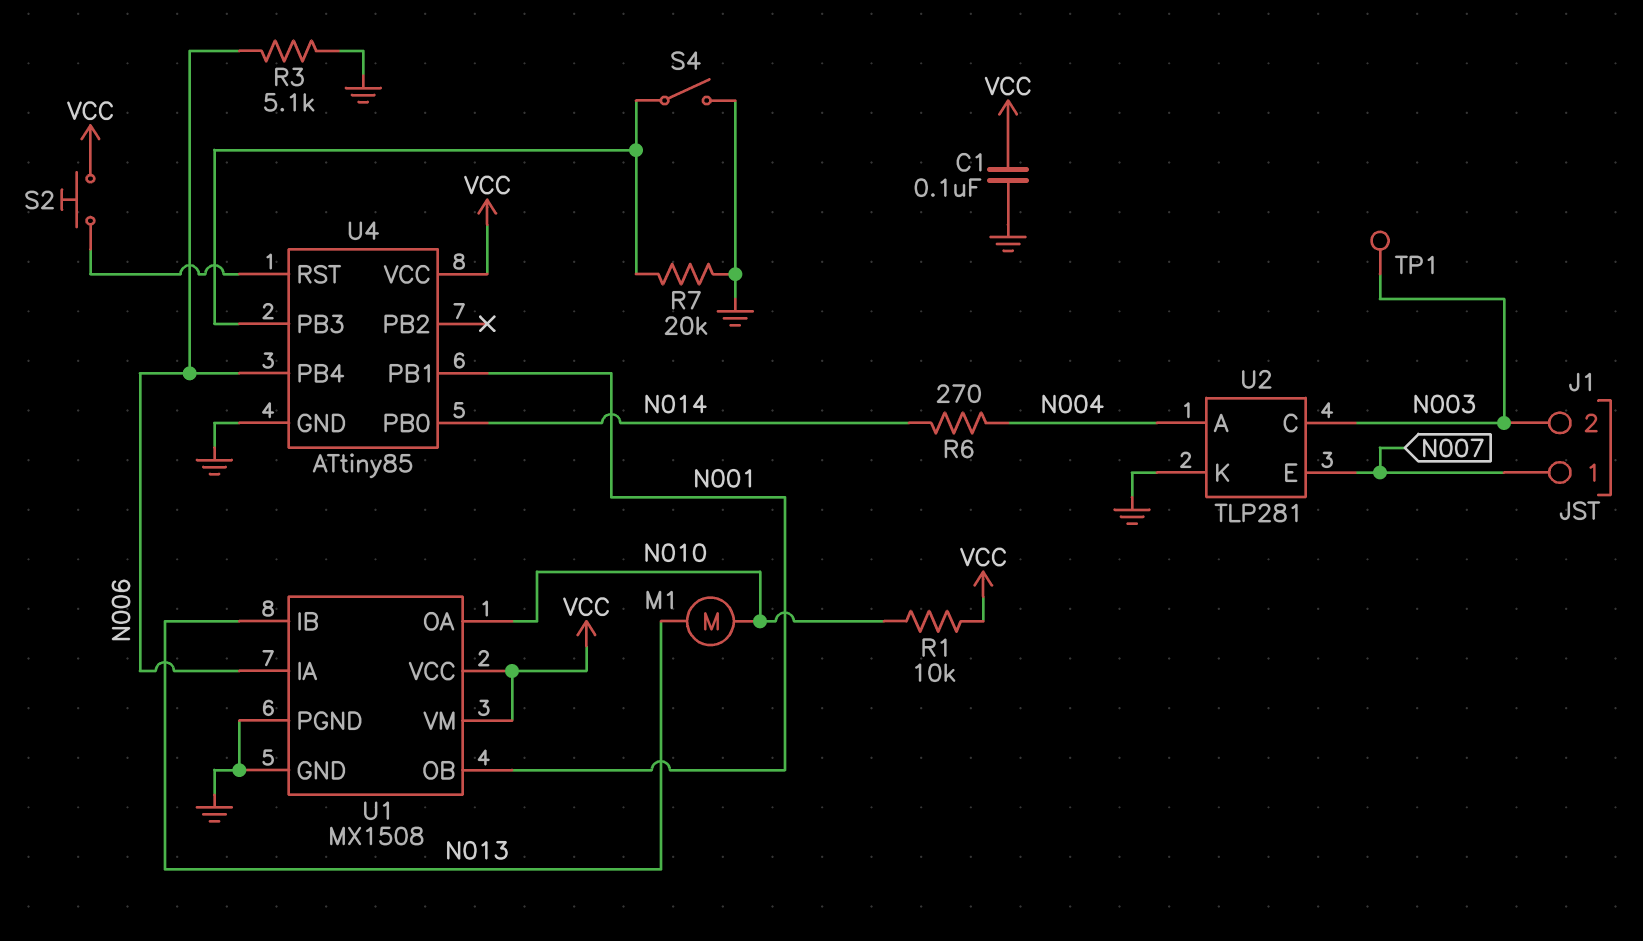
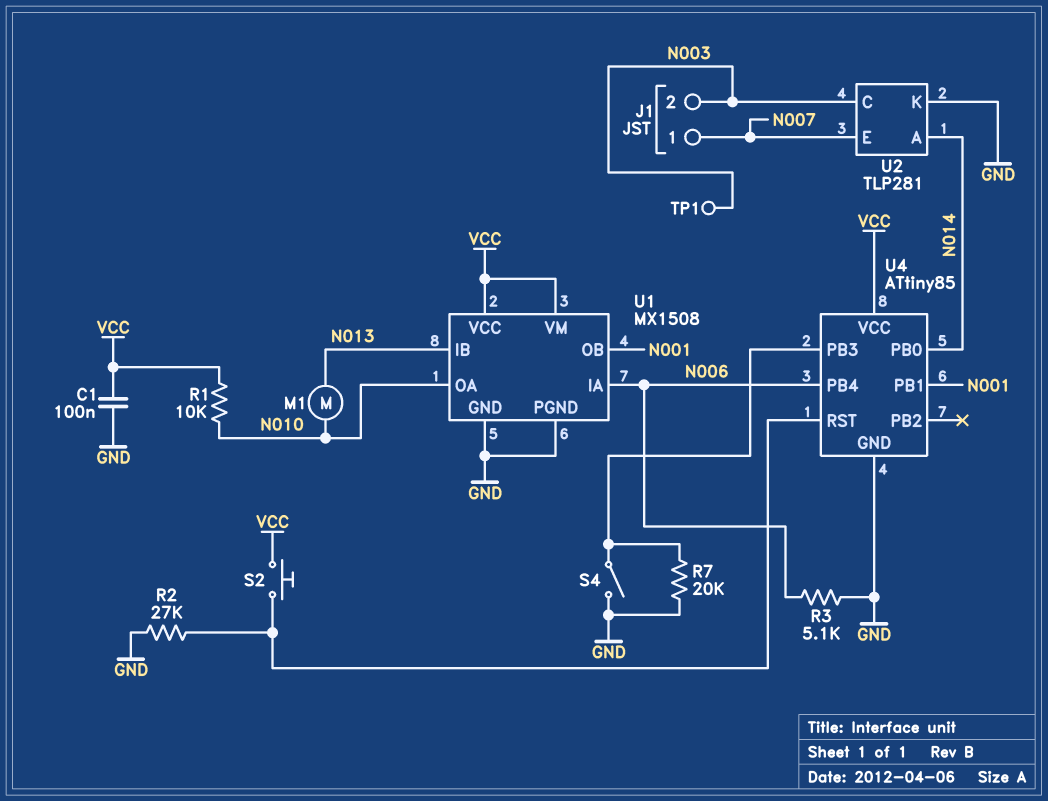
R2: none -> 27k (GND, U4/RST)
R6: 270 (N004, N014) -> none
U2 pin A: N004 -> N014

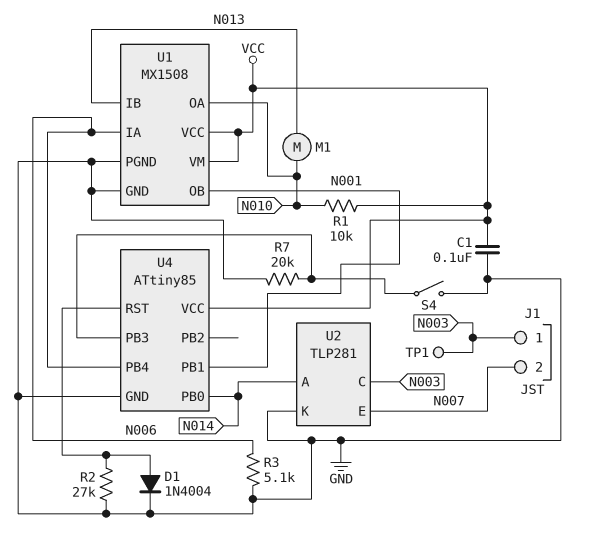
D1: none -> diode 1N4004 (A U4/RST, K GND)
J1 pin 1: N007 -> N003
J1 pin 2: N003 -> N007
S2: button (U4/RST, VCC) -> none

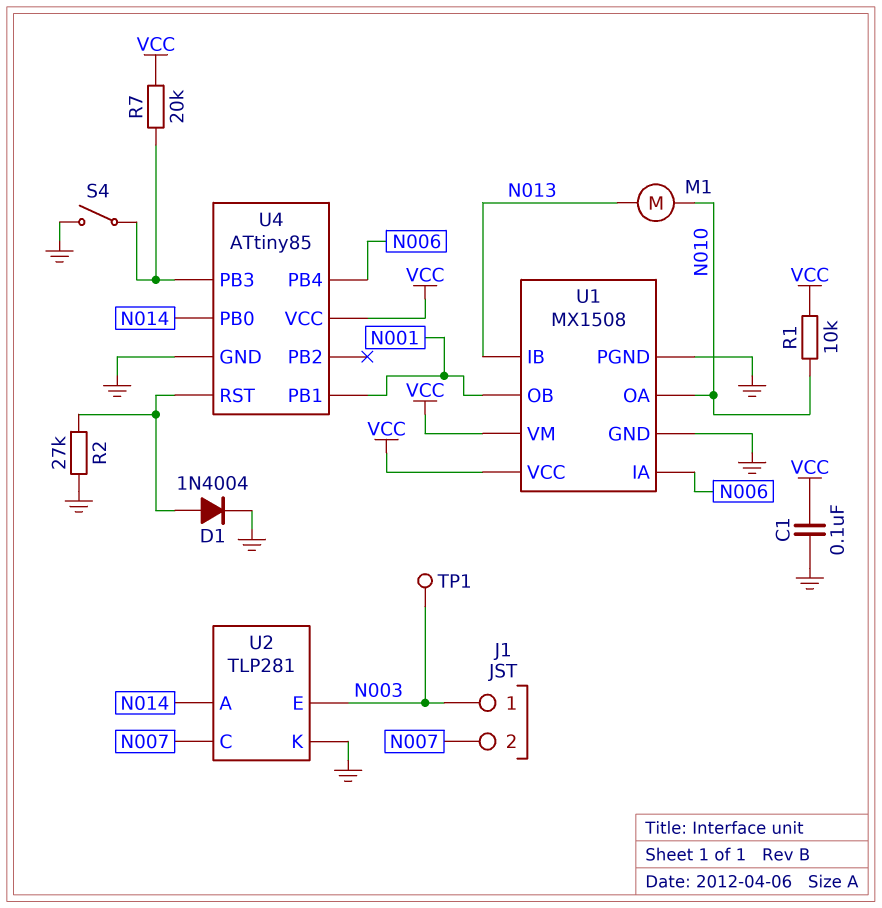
R3: 5.1k (GND, N006) -> none
R7: 20k (GND, U4/PB3) -> 20k (U4/PB3, VCC)
U2 pin C: N003 -> N007
U2 pin E: N007 -> N003

